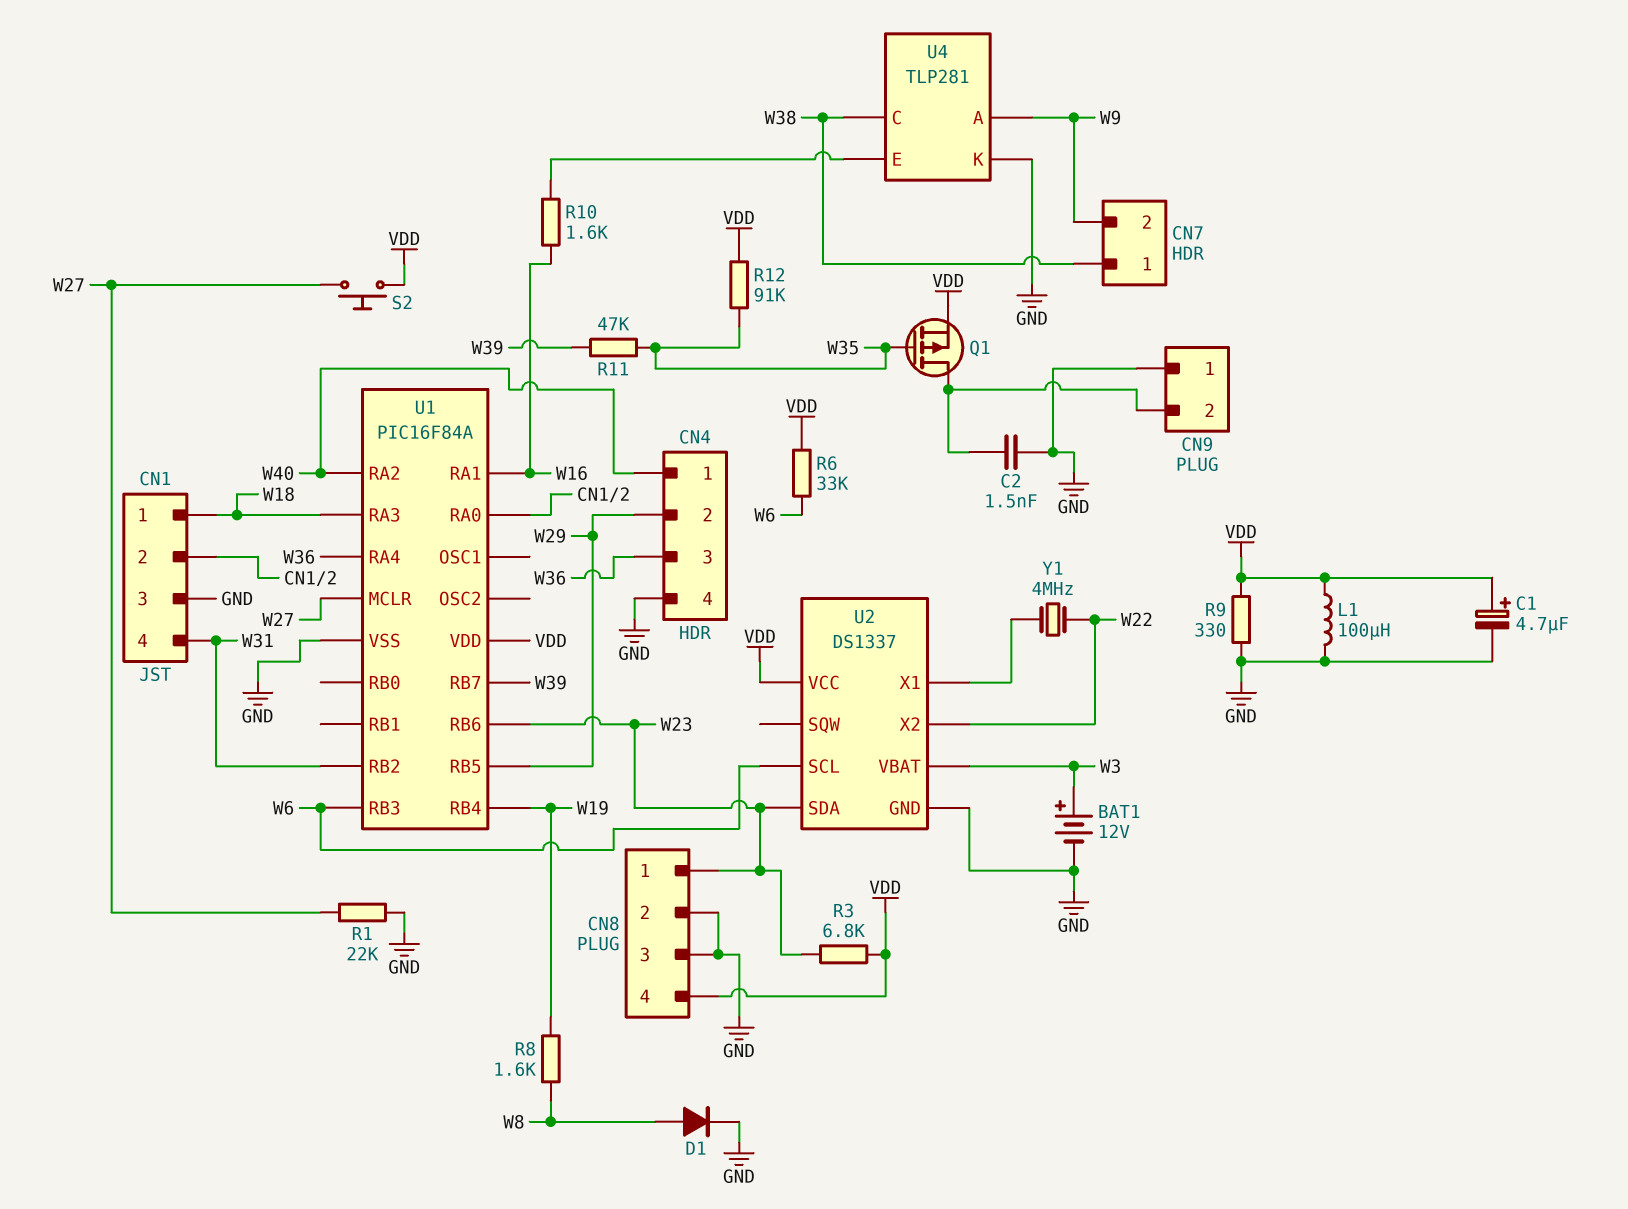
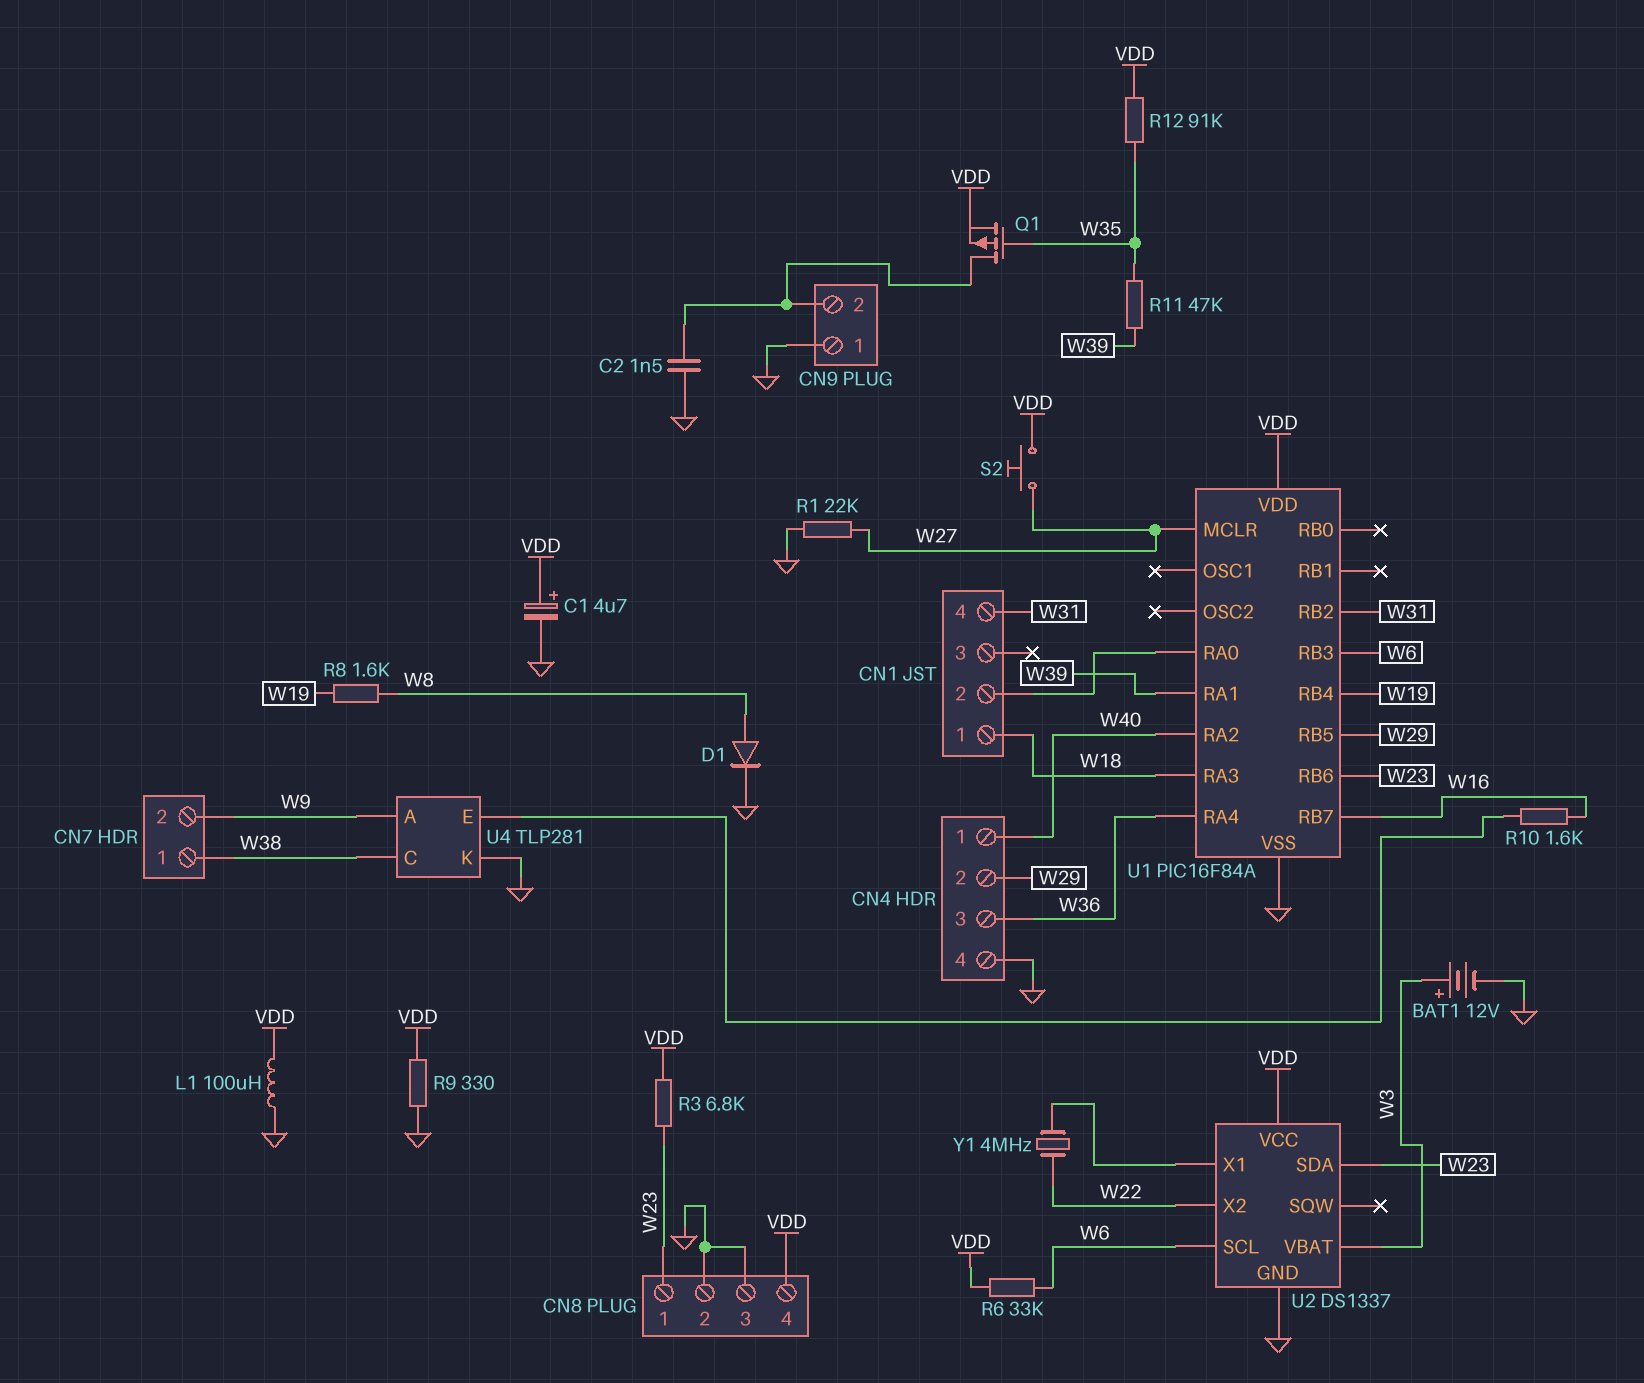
CN1 pin 3: GND -> none
U1 pin RA1: W16 -> W39
U1 pin RB7: W39 -> W16

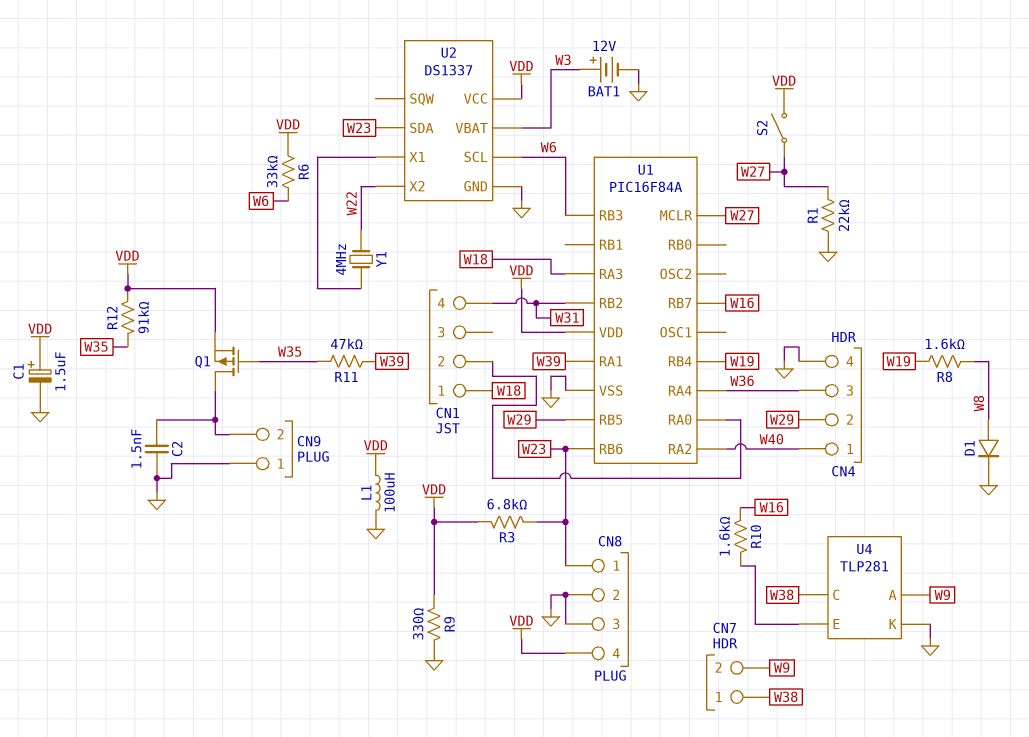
C1: 4.7uF (plus VDD, minus GND) -> 1.5uF (plus VDD, minus GND)
S2: button (VDD, W27) -> switch (VDD, W27)

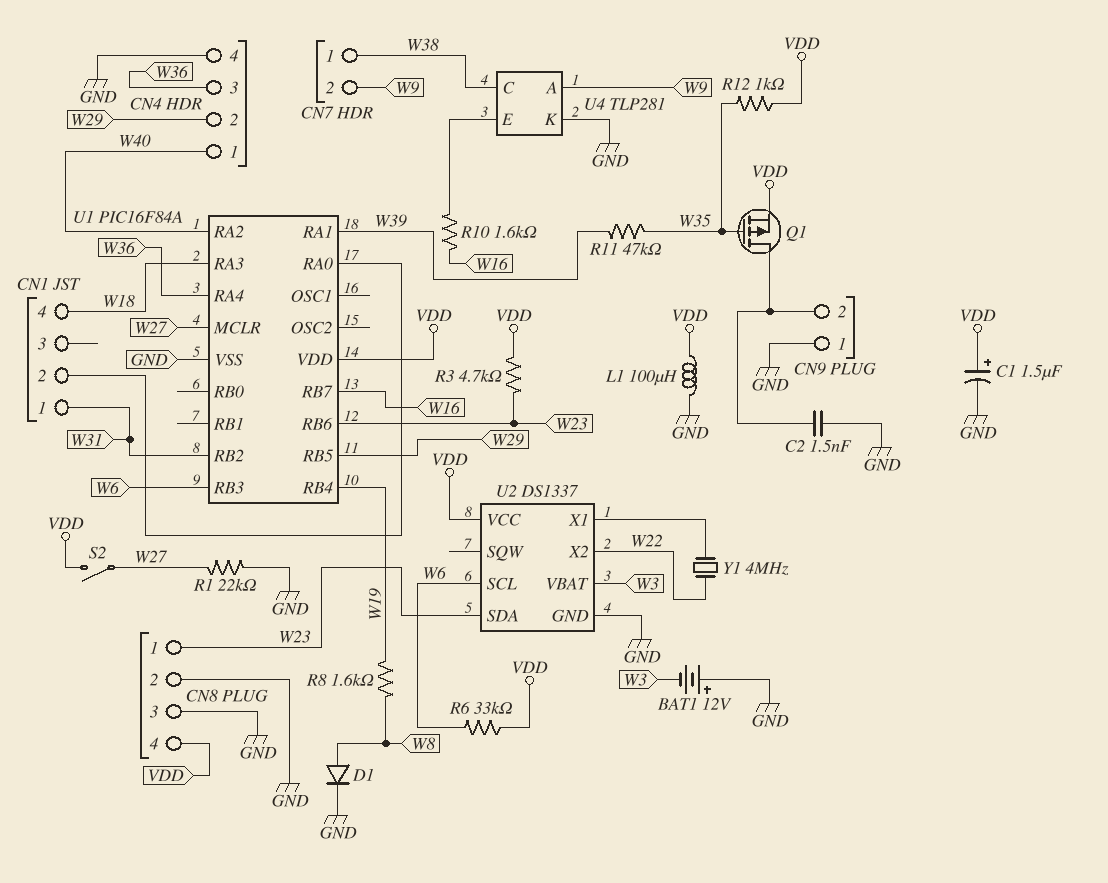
BAT1: 12V (plus W3, minus GND) -> 12V (plus GND, minus W3)
CN1 pin 1: W18 -> W31
CN1 pin 4: W31 -> W18
R3: 6.8k (VDD, W23) -> 4.7k (VDD, W23)
R9: 330 (GND, VDD) -> none
R12: 91k (VDD, W35) -> 1k (VDD, W35)

